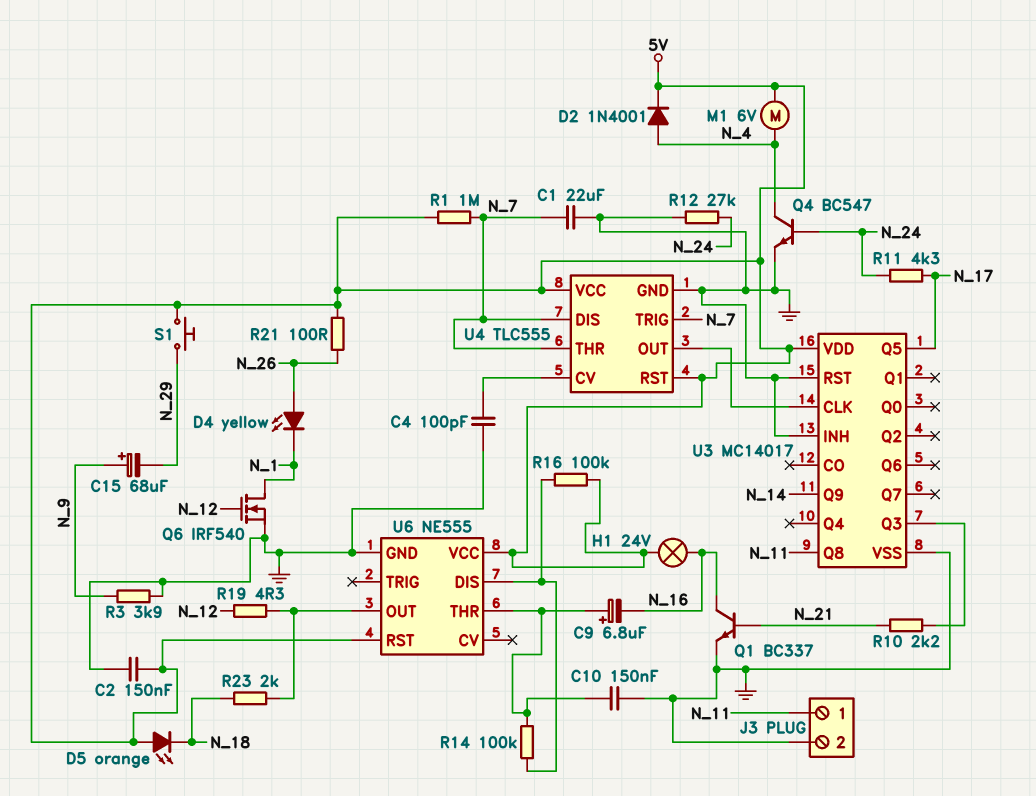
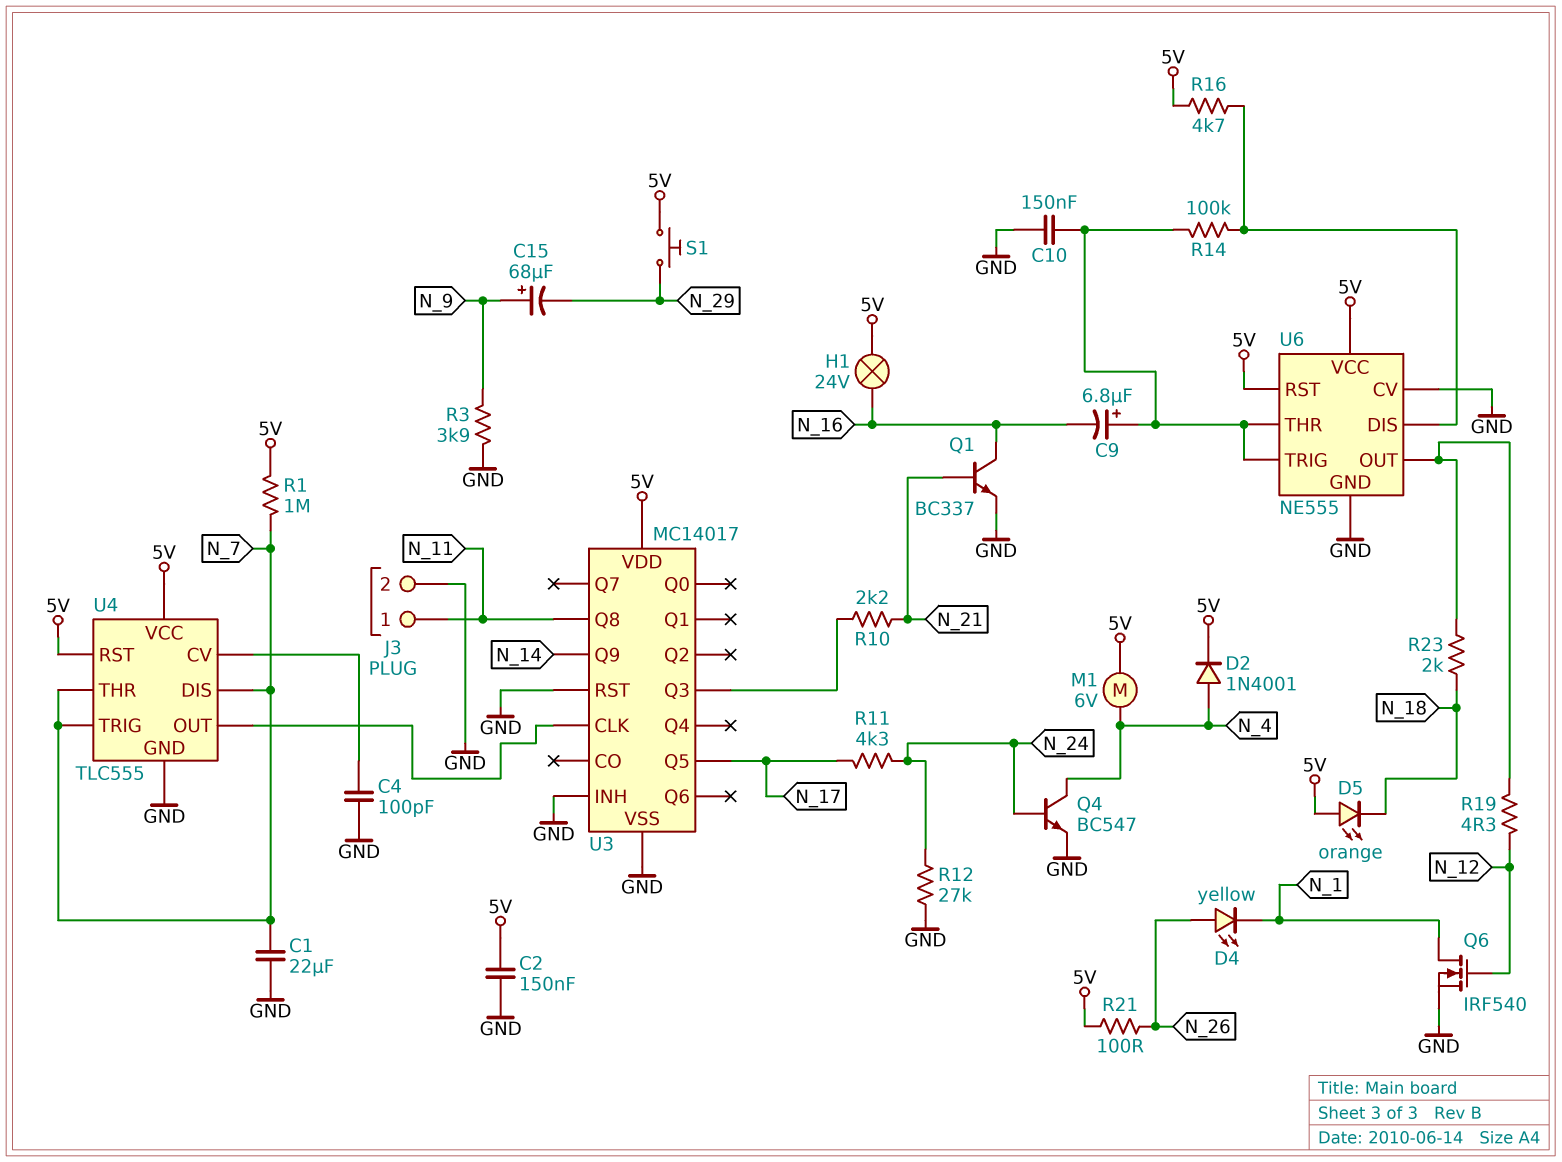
R16: 100k (5V, U6/DIS) -> 4.7k (5V, U6/DIS)
U6 pin CV: none -> GND
U6 pin TRIG: none -> U6/THR

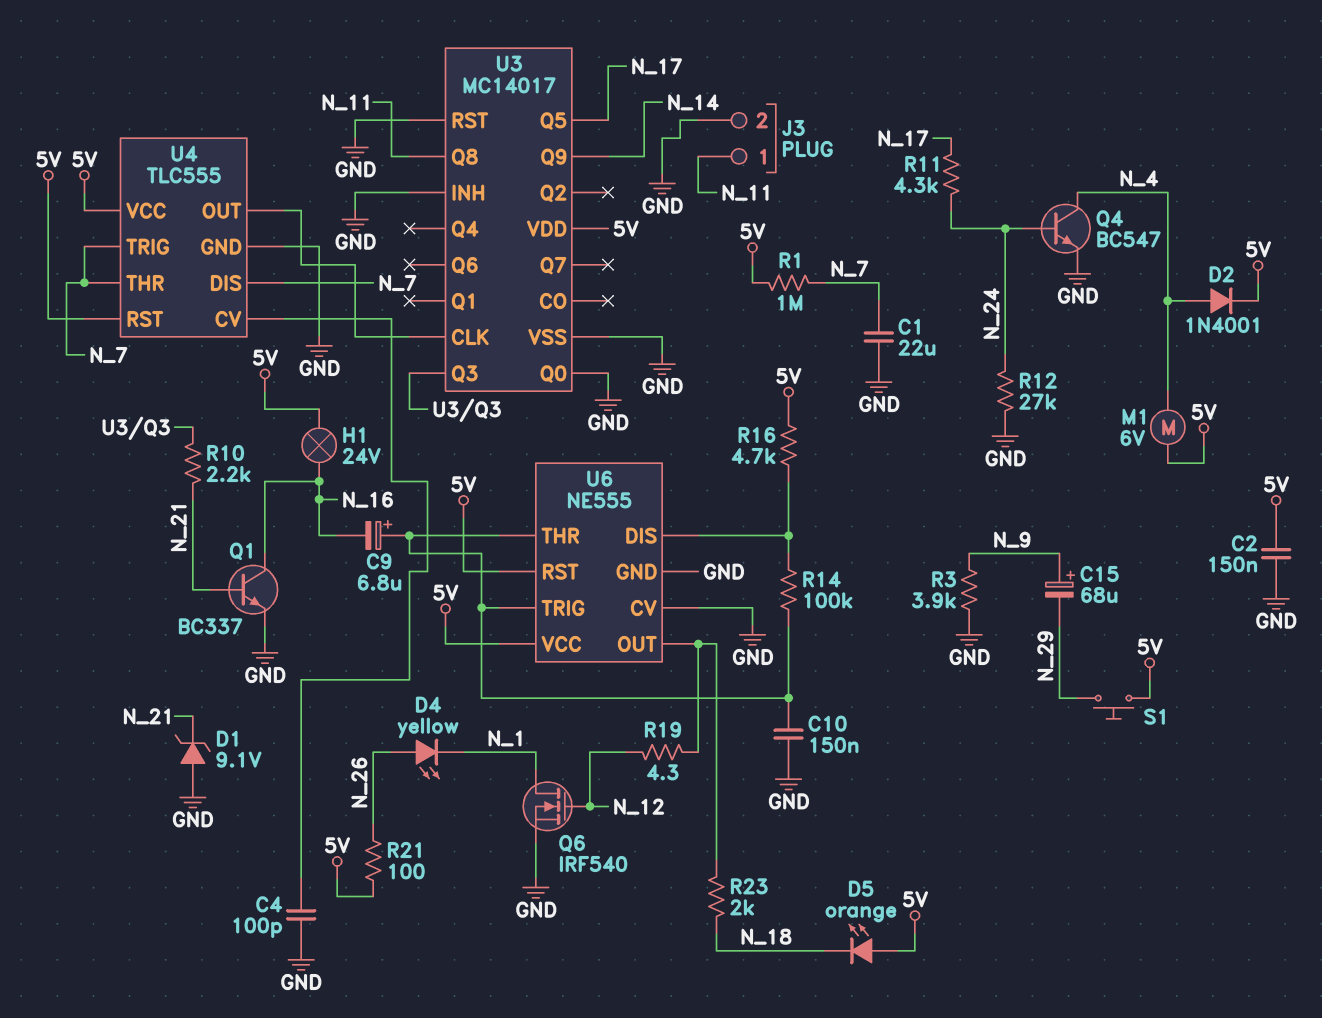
D1: none -> zener 9.1V (A GND, K N_21)
U3 pin Q0: none -> GND

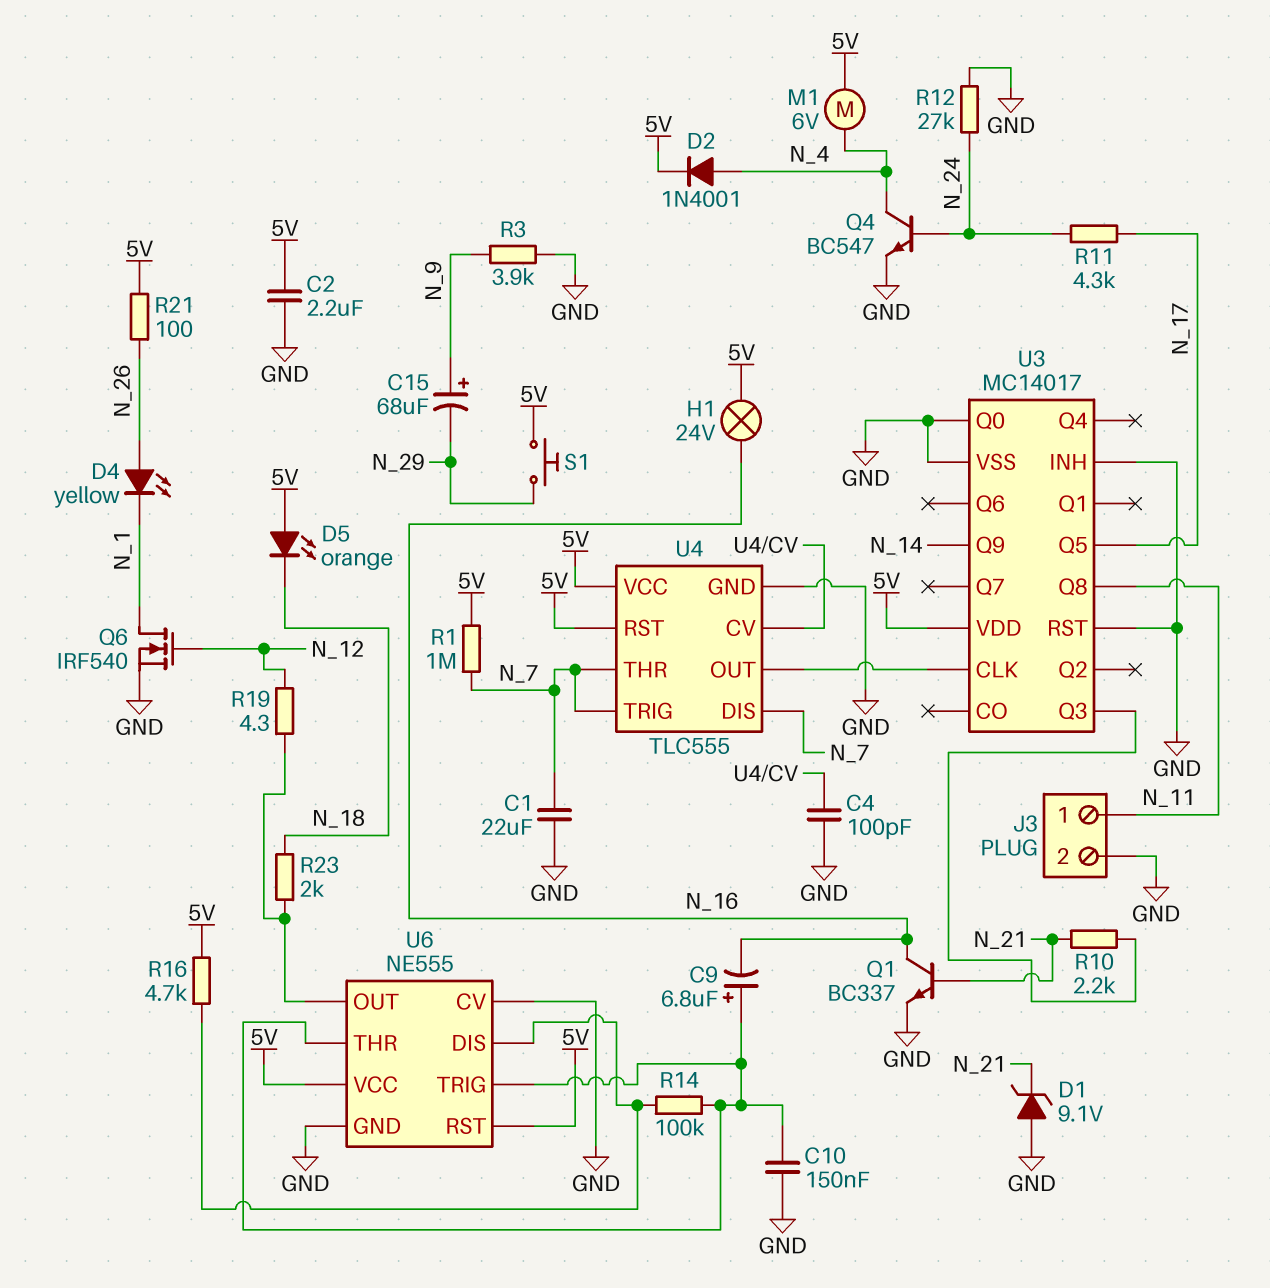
C2: 150nF (5V, GND) -> 2.2uF (5V, GND)

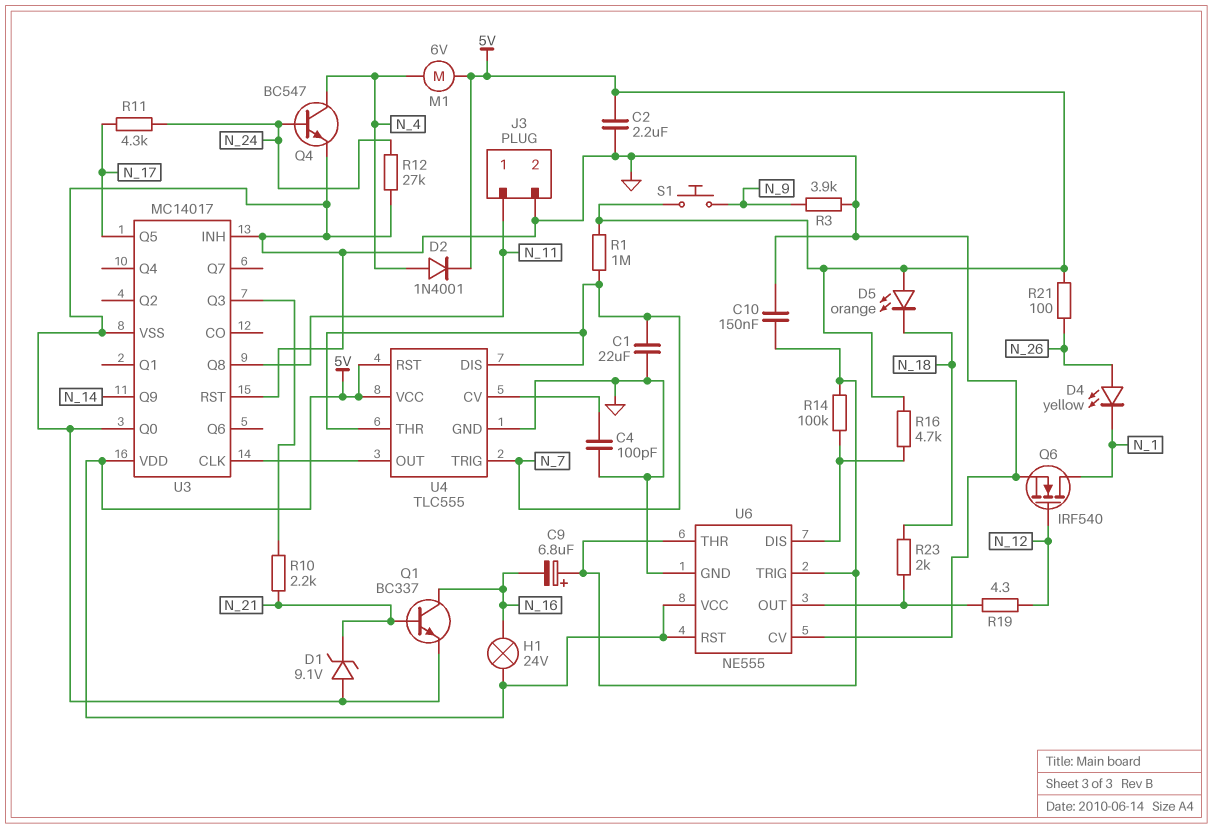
C15: 68uF (plus N_9, minus N_29) -> none
S1: button (5V, N_29) -> button (5V, N_9)

